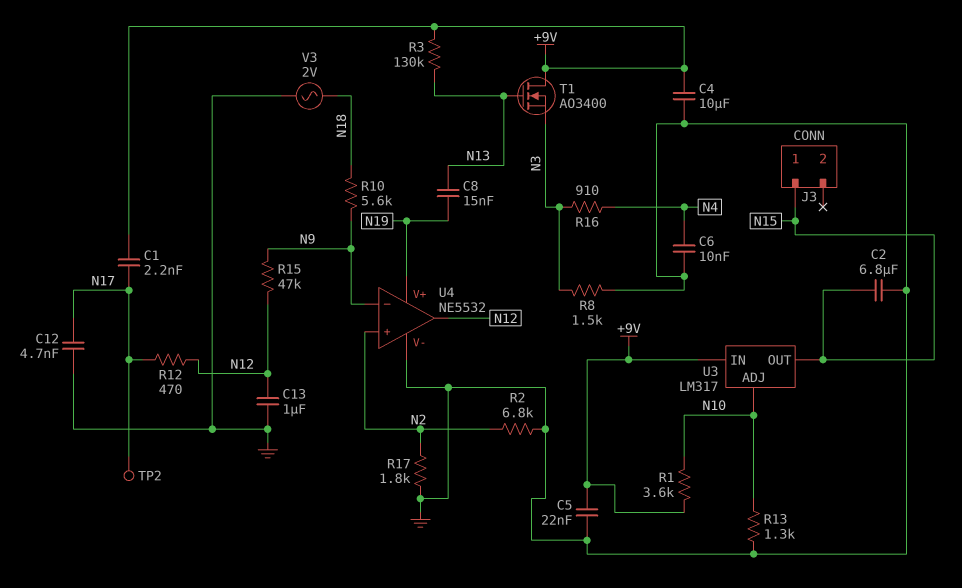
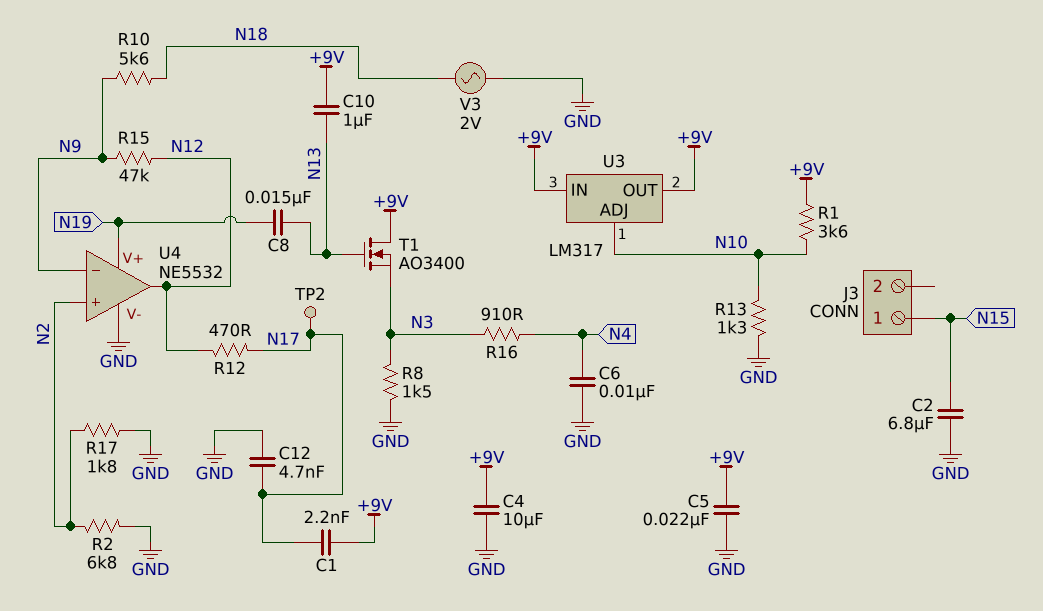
C10: none -> 1uF (+9V, N13)
C13: 1uF (GND, N12) -> none
R3: 130k (+9V, N13) -> none
U3 pin OUT: N15 -> +9V

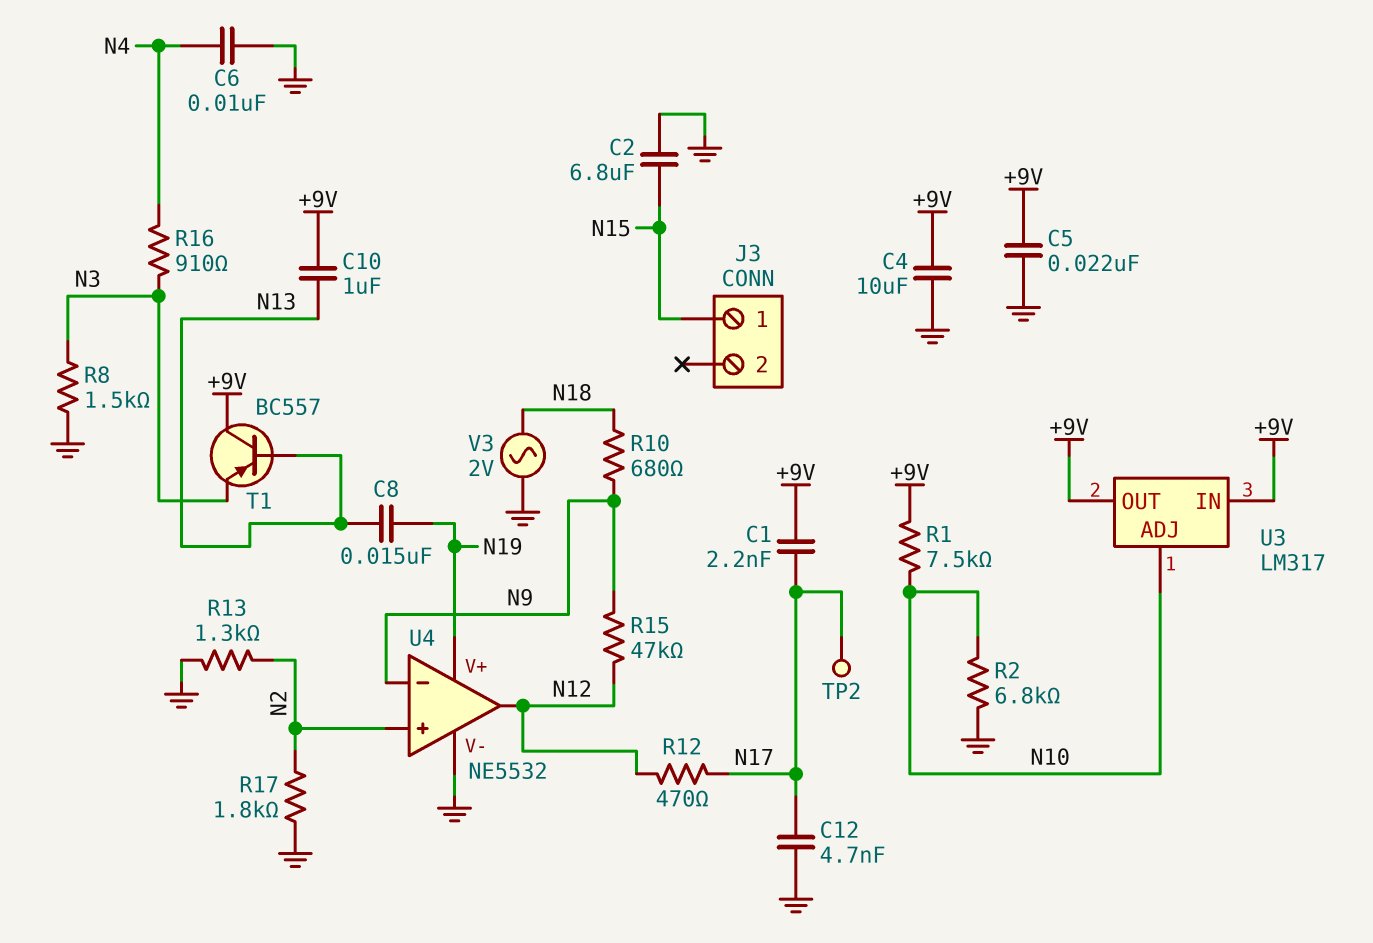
R1: 3.6k (+9V, N10) -> 7.5k (+9V, N10)
R2: 6.8k (GND, N2) -> 6.8k (GND, N10)
R10: 5.6k (N9, N18) -> 680 (N9, N18)
R13: 1.3k (GND, N10) -> 1.3k (GND, N2)
T1: NMOS AO3400 (G N13, D +9V, S N3) -> PNP BC557 (B N13, C +9V, E N3)

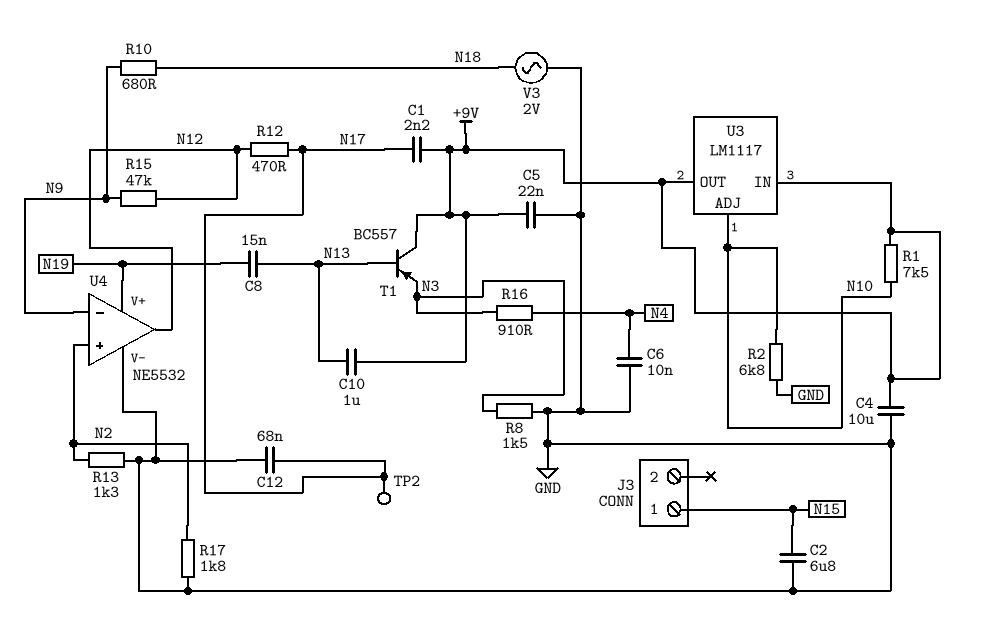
C12: 4.7nF (GND, N17) -> 68nF (GND, N17)
U3: LM317 -> LM1117

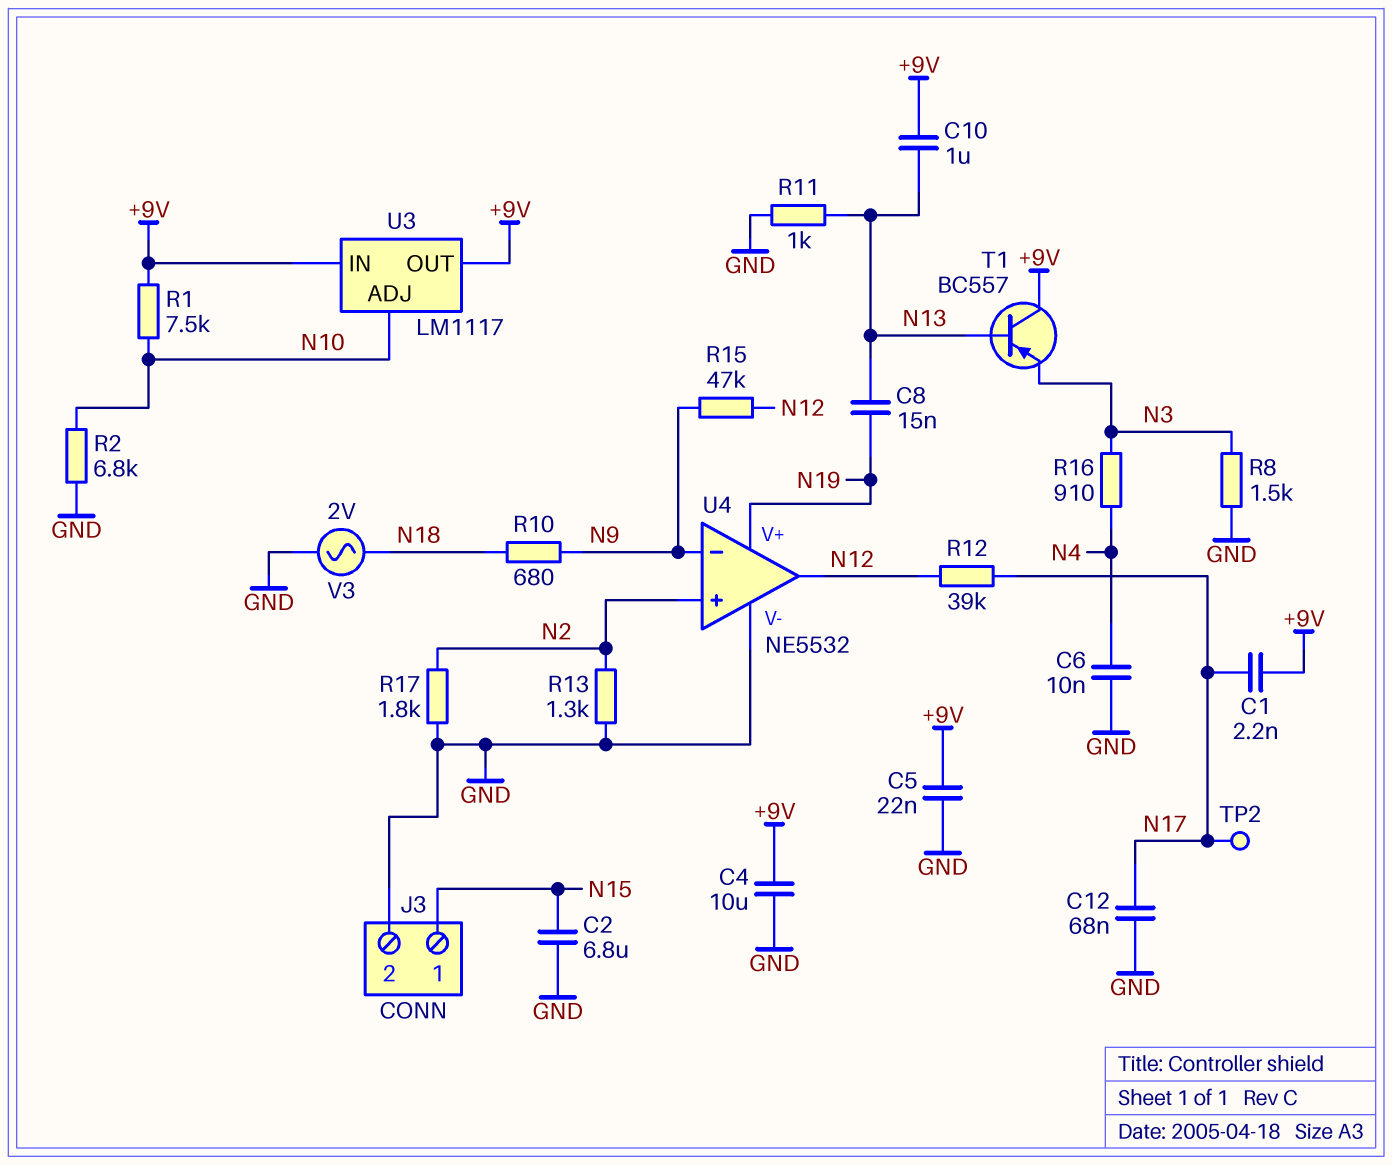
J3 pin 2: none -> GND
R11: none -> 1k (GND, N13)
R12: 470 (N12, N17) -> 39k (N12, N17)

